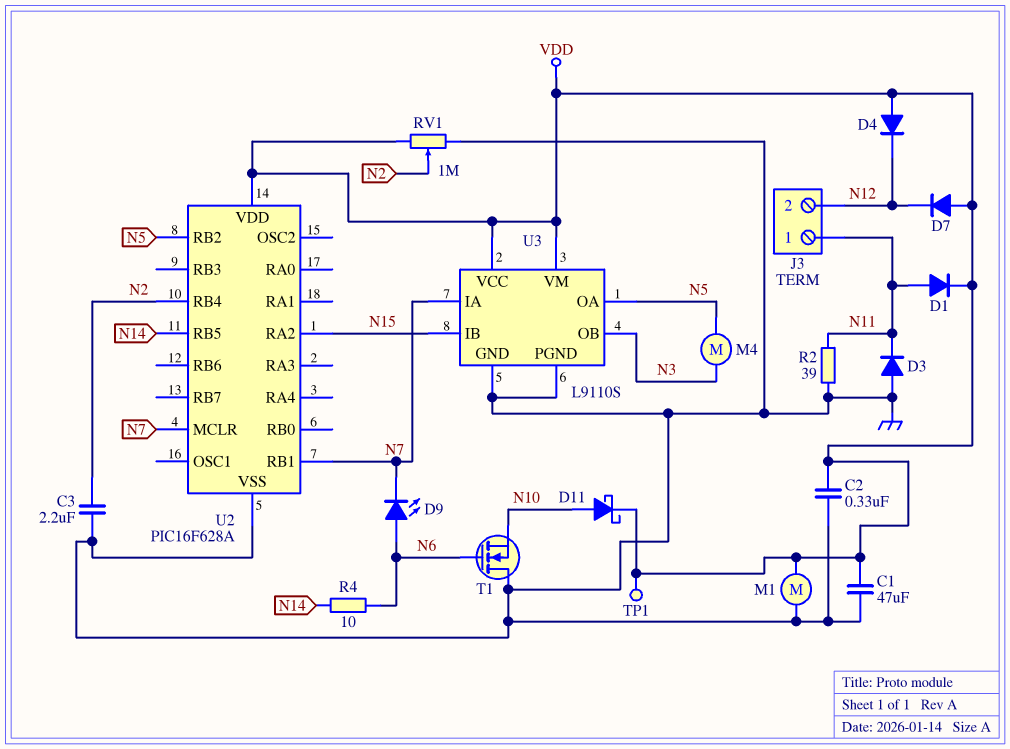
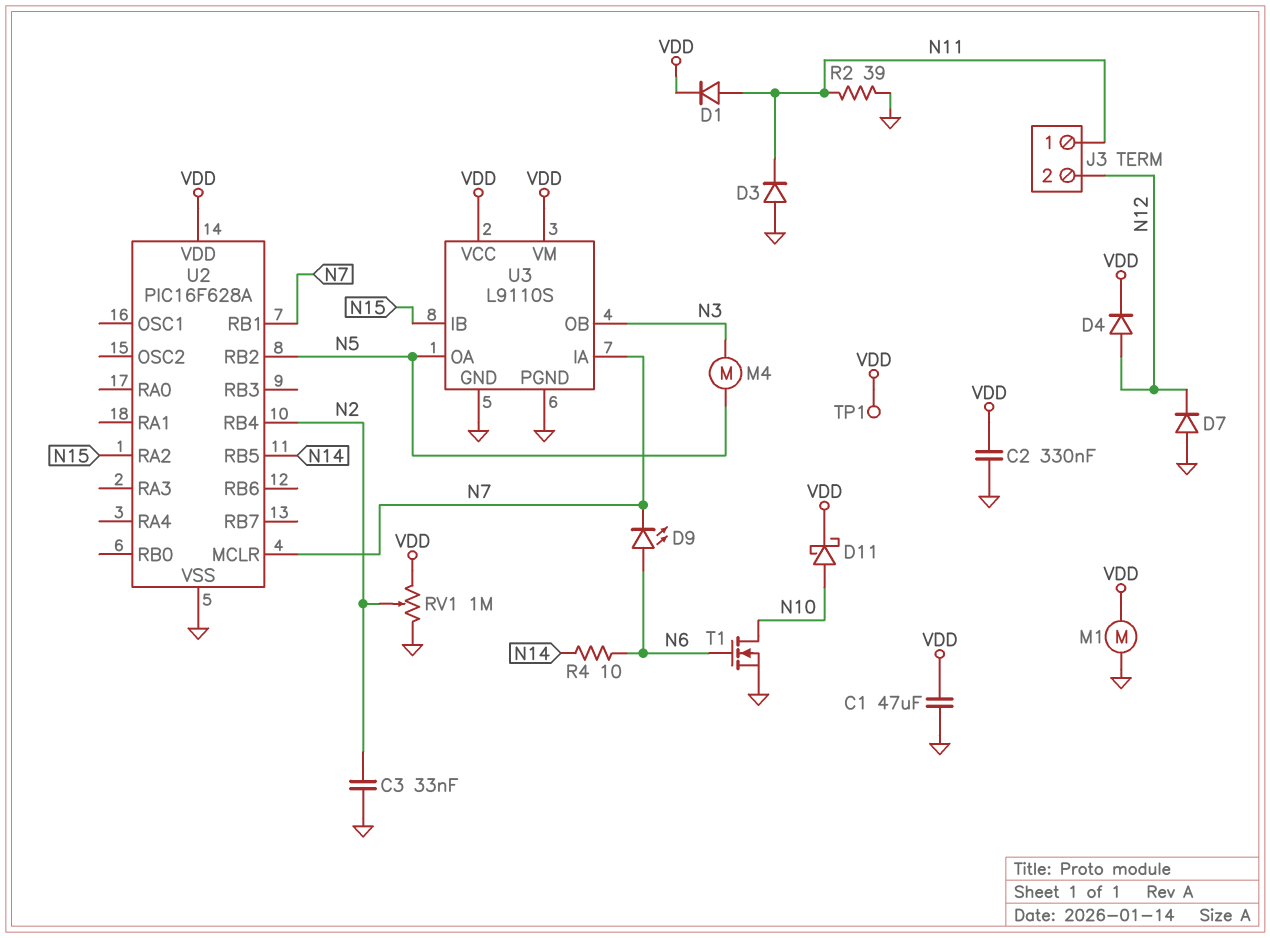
C3: 2.2uF (GND, N2) -> 33nF (GND, N2)
D4: diode (A VDD, K N12) -> diode (A N12, K VDD)
D7: diode (A VDD, K N12) -> diode (A GND, K N12)
T1: NMOS (G N6, D GND, S N10) -> NMOS (G N6, D N10, S GND)

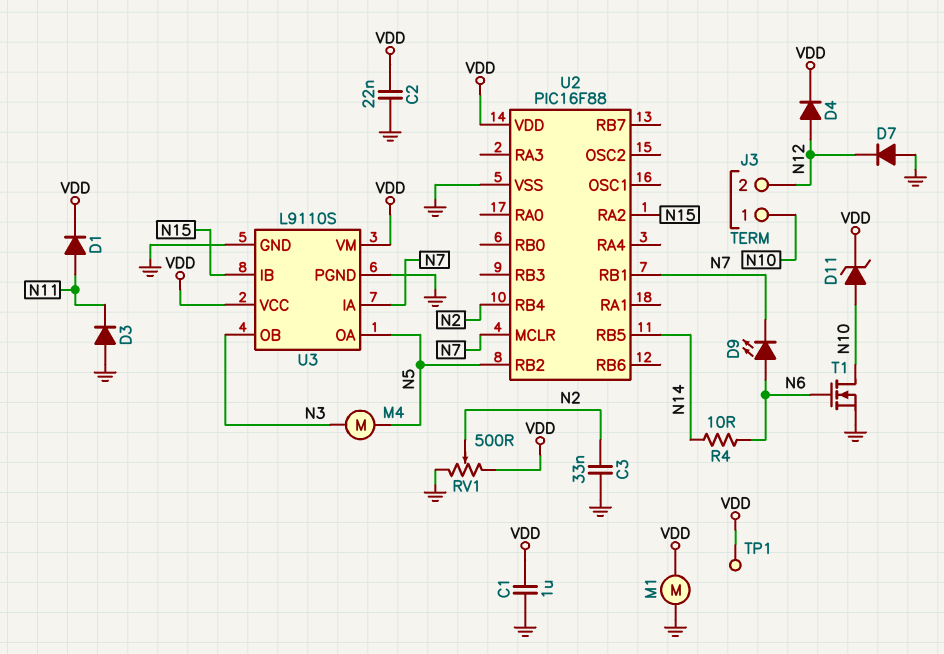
C1: 47uF (GND, VDD) -> 1uF (GND, VDD)
C2: 330nF (GND, VDD) -> 22nF (GND, VDD)
D11: schottky (A N10, K VDD) -> zener (A N10, K VDD)
J3 pin 1: N11 -> N10
R2: 39 (GND, N11) -> none
RV1: 1M (GND, VDD, wiper N2) -> 500 (GND, VDD, wiper N2)
U2: PIC16F628A -> PIC16F88

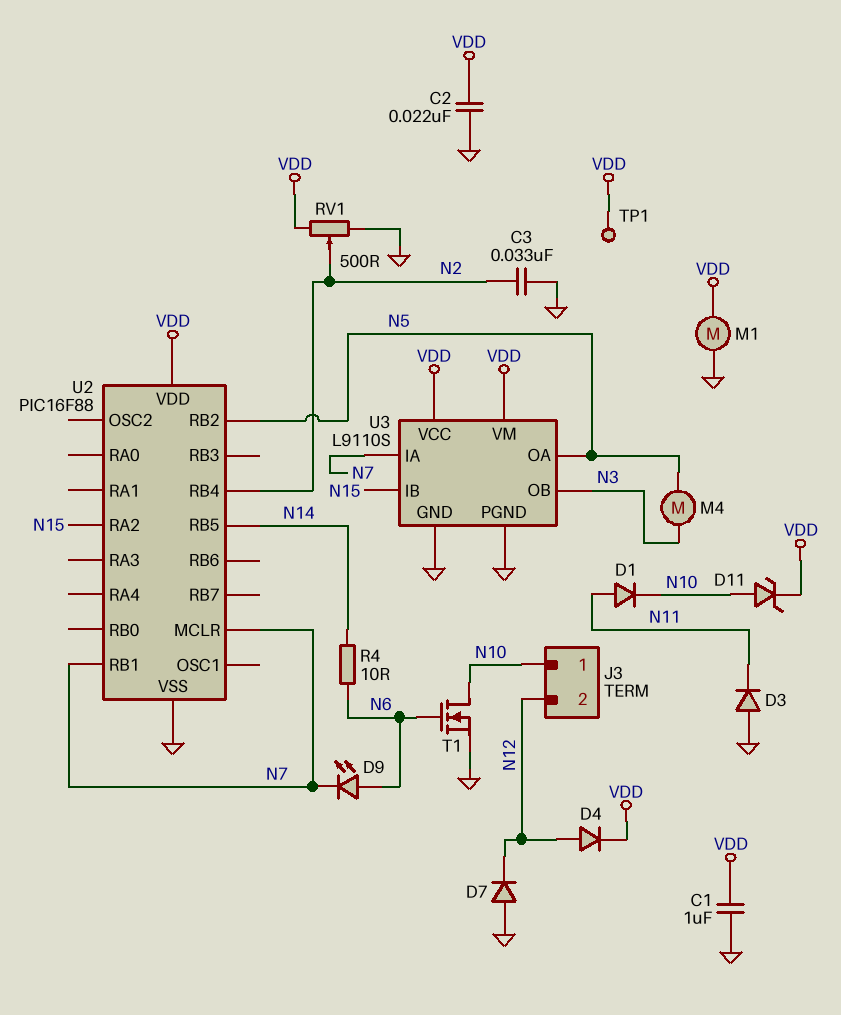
D1: diode (A N11, K VDD) -> diode (A N11, K N10)

